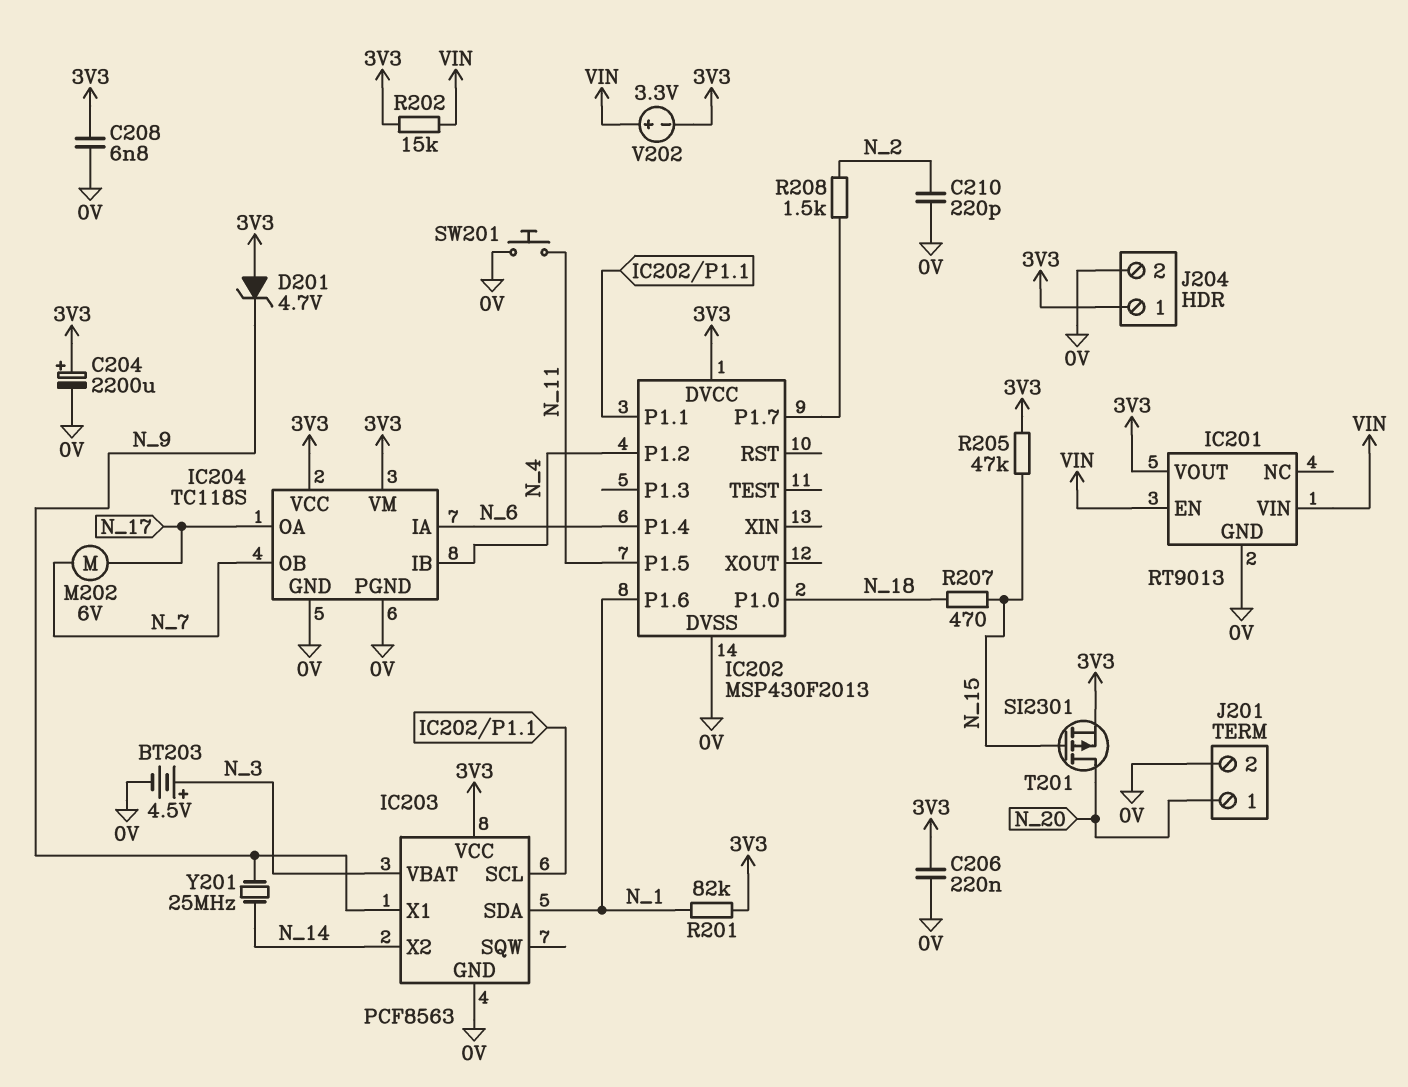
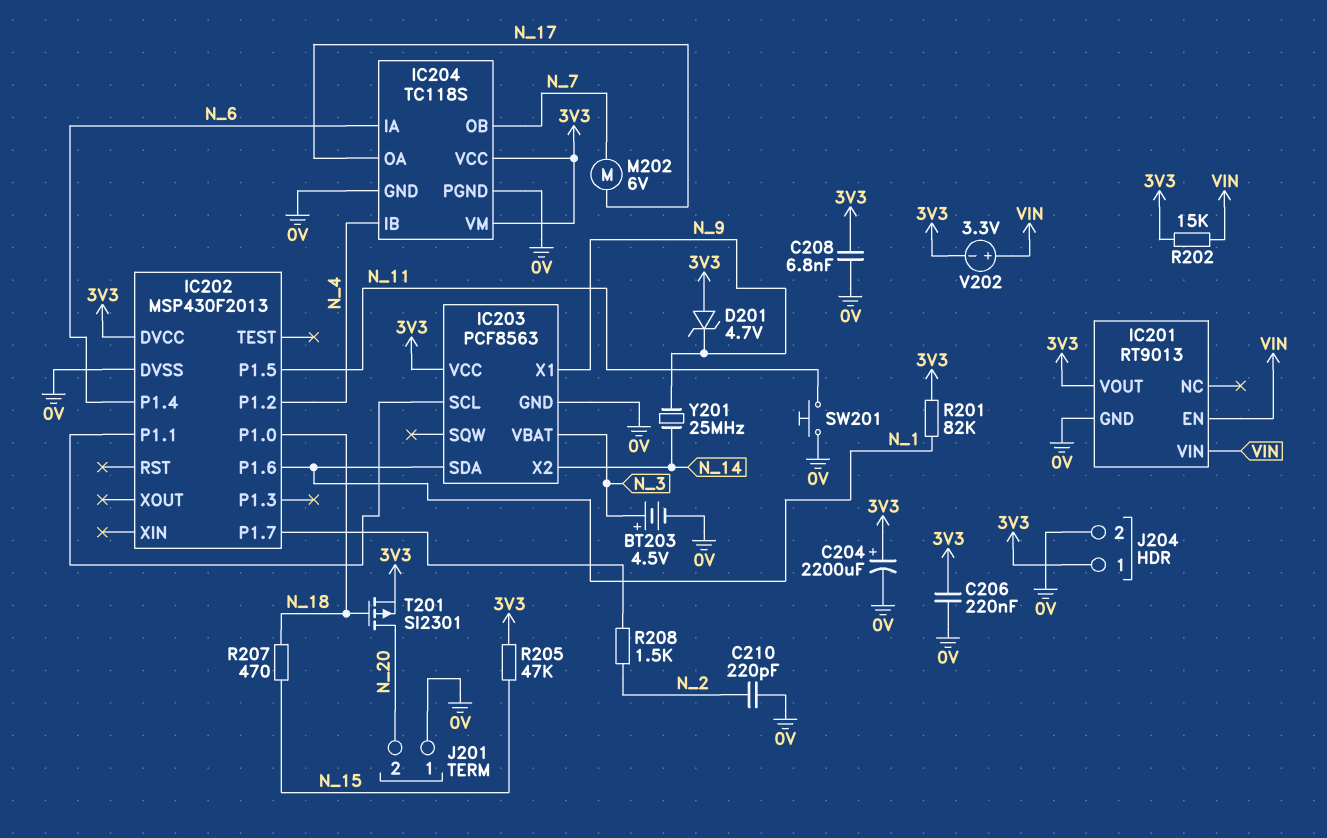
J201 pin 1: N_20 -> 0V
J201 pin 2: 0V -> N_20
T201: PMOS SI2301 (G N_15, D N_20, S 3V3) -> PMOS SI2301 (G N_18, D N_20, S 3V3)

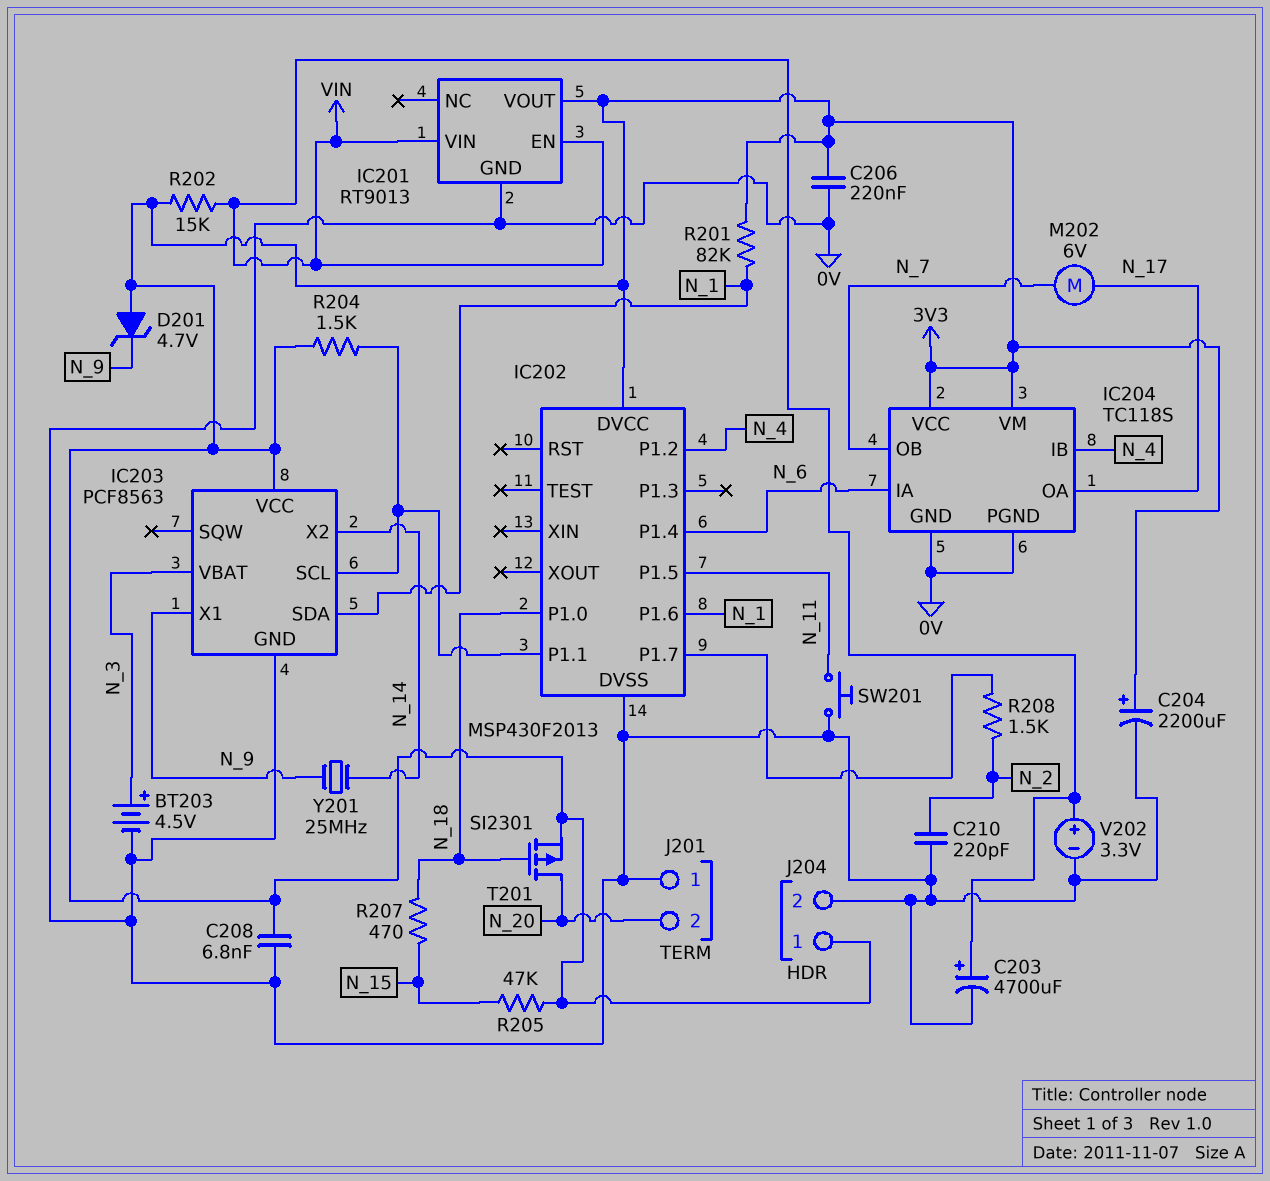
C203: none -> 4700uF (plus VIN, minus 0V)
R204: none -> 1.5k (3V3, IC202/P1.1)
V202: 3.3V (plus VIN, minus 3V3) -> 3.3V (plus VIN, minus 0V)

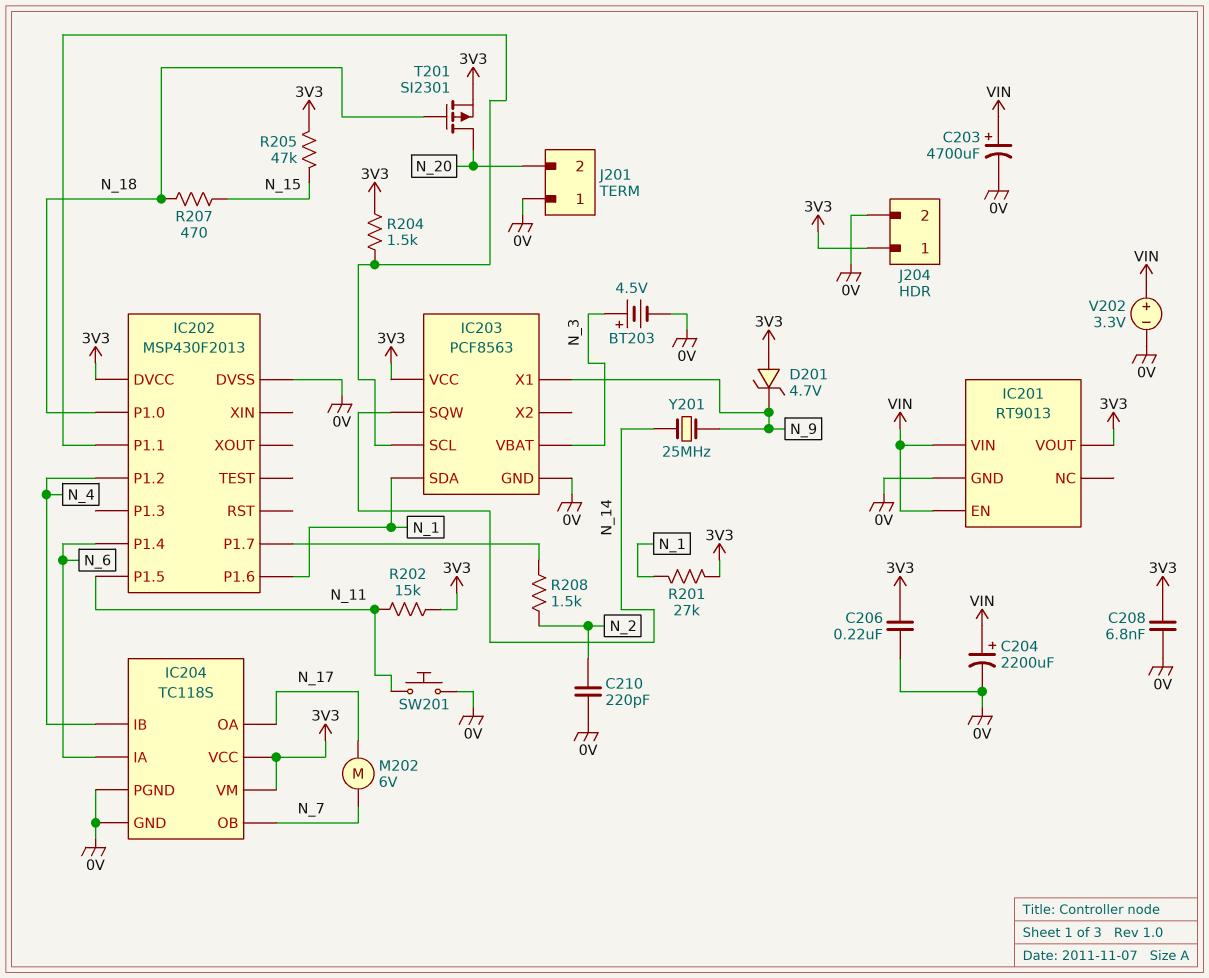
C204: 2200uF (plus 3V3, minus 0V) -> 2200uF (plus VIN, minus 0V)
IC203 pin SQW: none -> N_14
IC203 pin X2: N_14 -> none
R201: 82k (3V3, N_1) -> 27k (3V3, N_1)
R202: 15k (3V3, VIN) -> 15k (3V3, N_11)

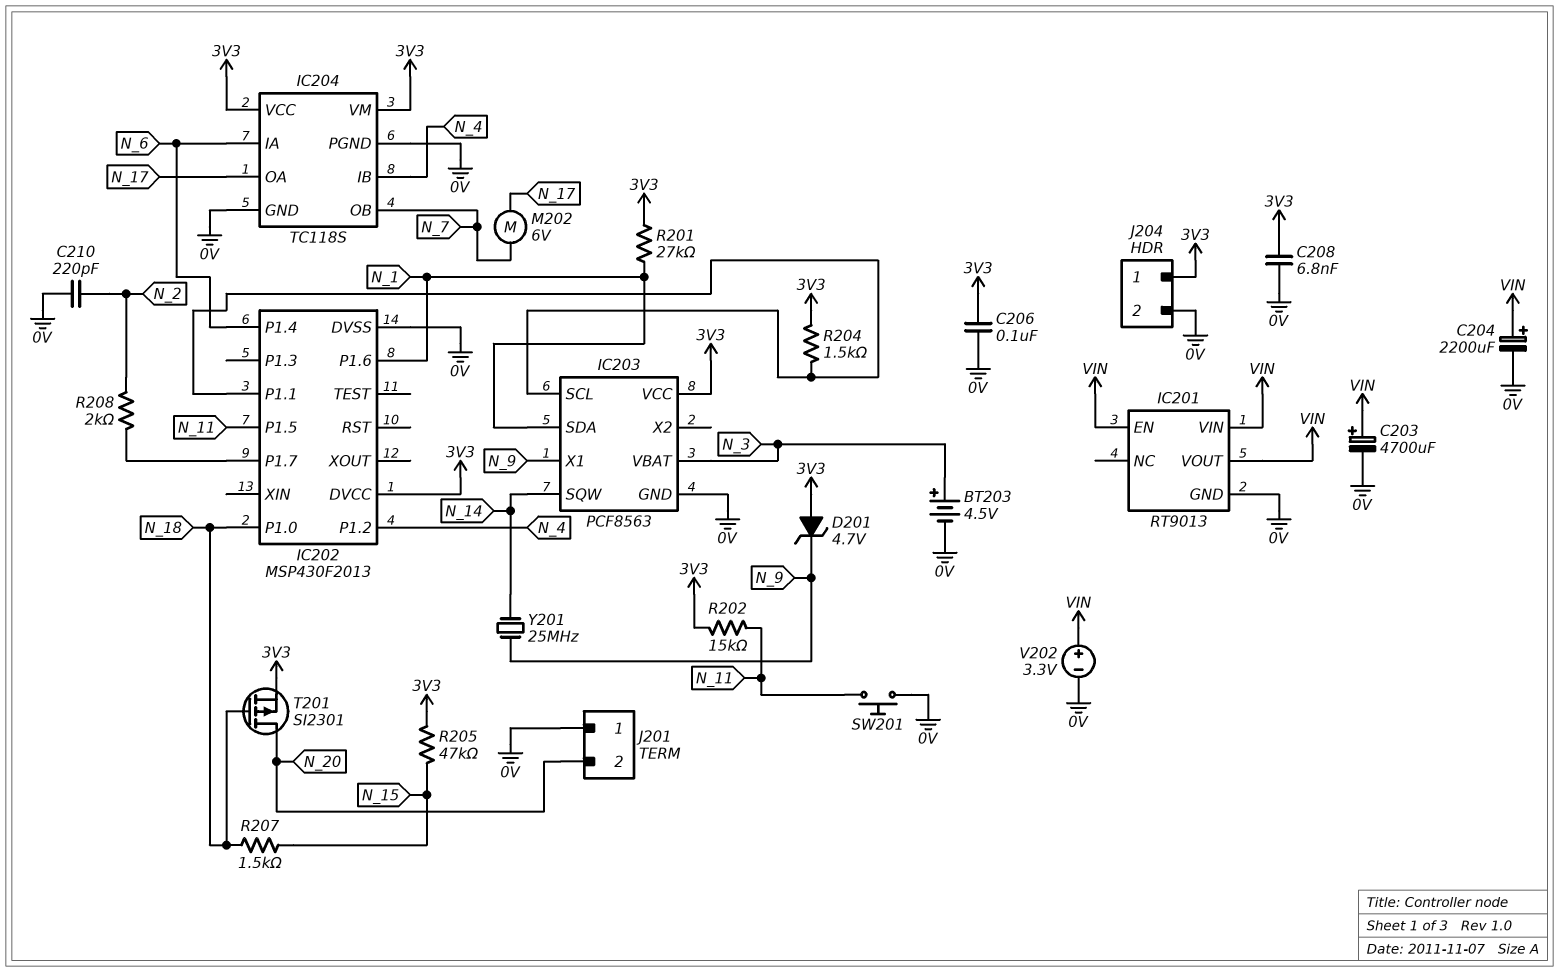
C206: 220nF (0V, 3V3) -> 100nF (0V, 3V3)
IC201 pin VOUT: 3V3 -> VIN
R207: 470 (N_15, N_18) -> 1.5k (N_15, N_18)
R208: 1.5k (IC202/P1.7, N_2) -> 2k (IC202/P1.7, N_2)

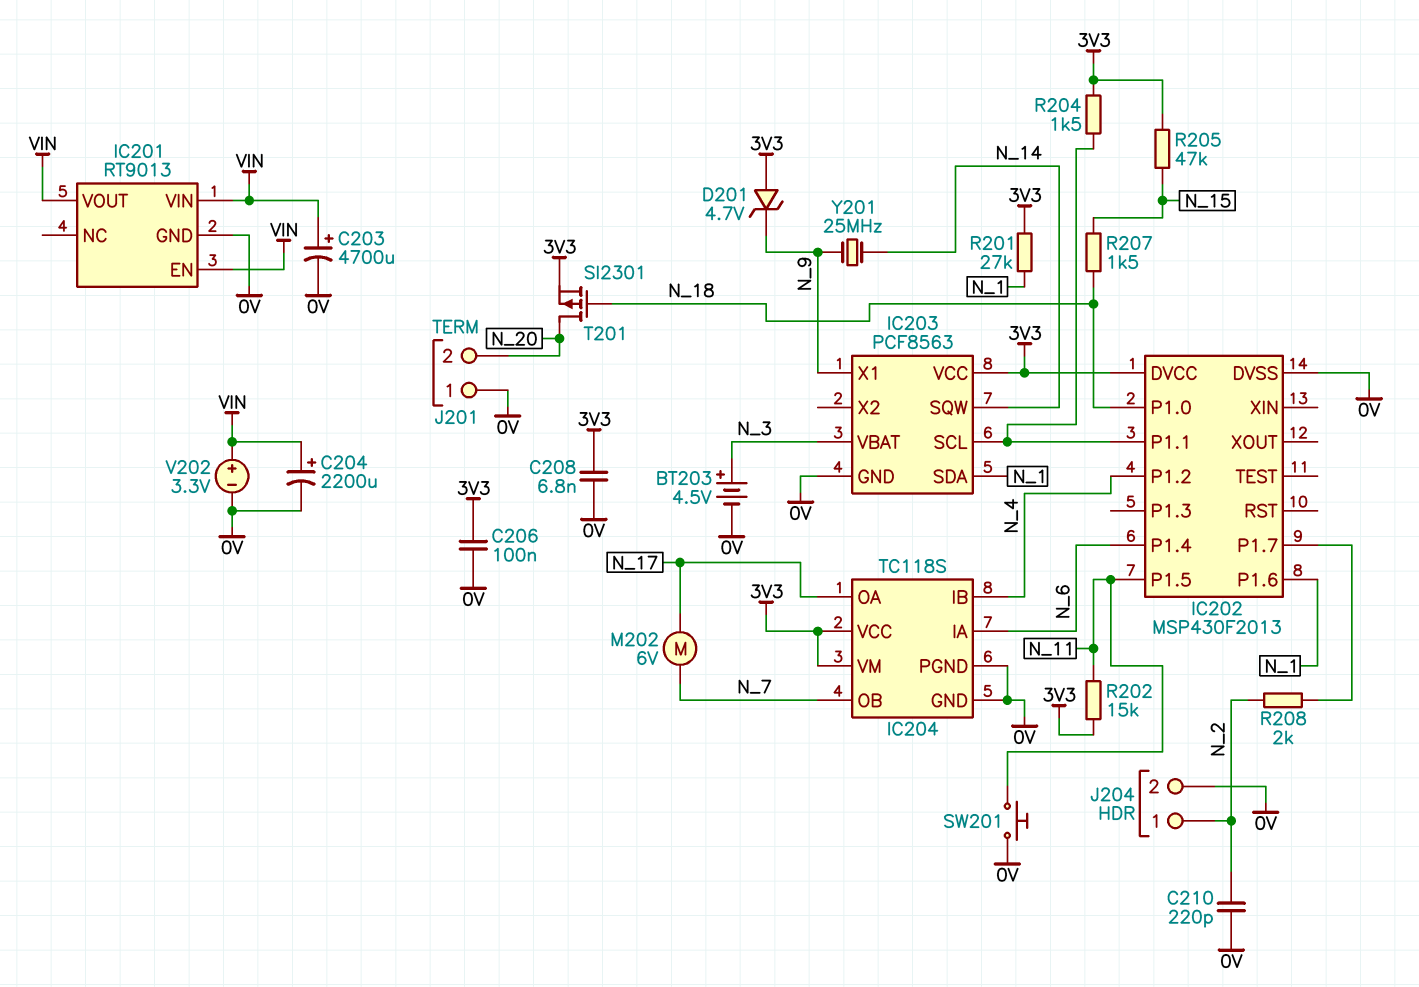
J204 pin 1: 3V3 -> N_2

